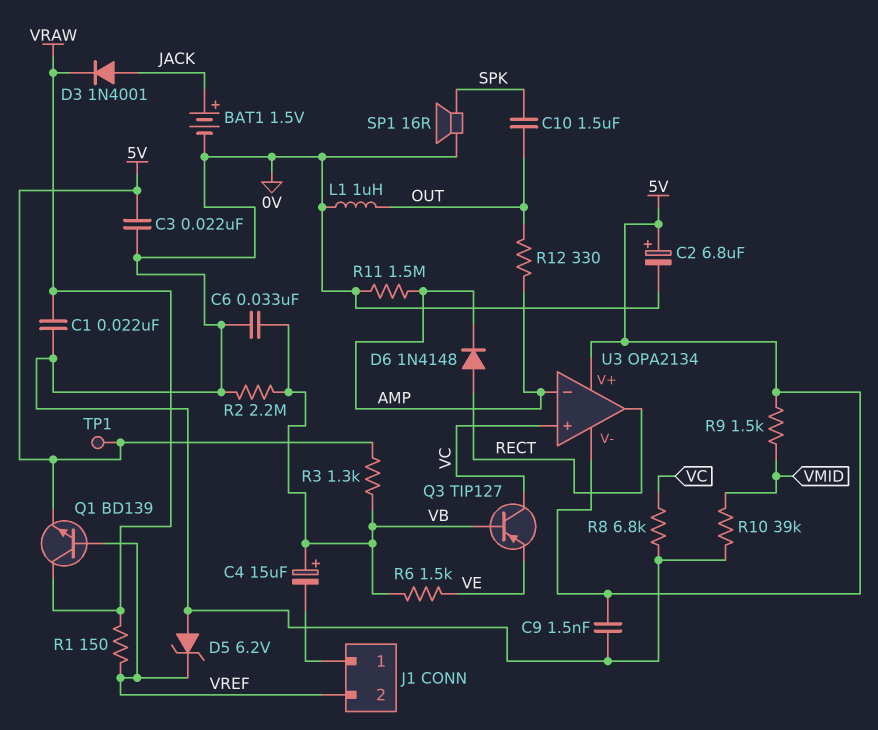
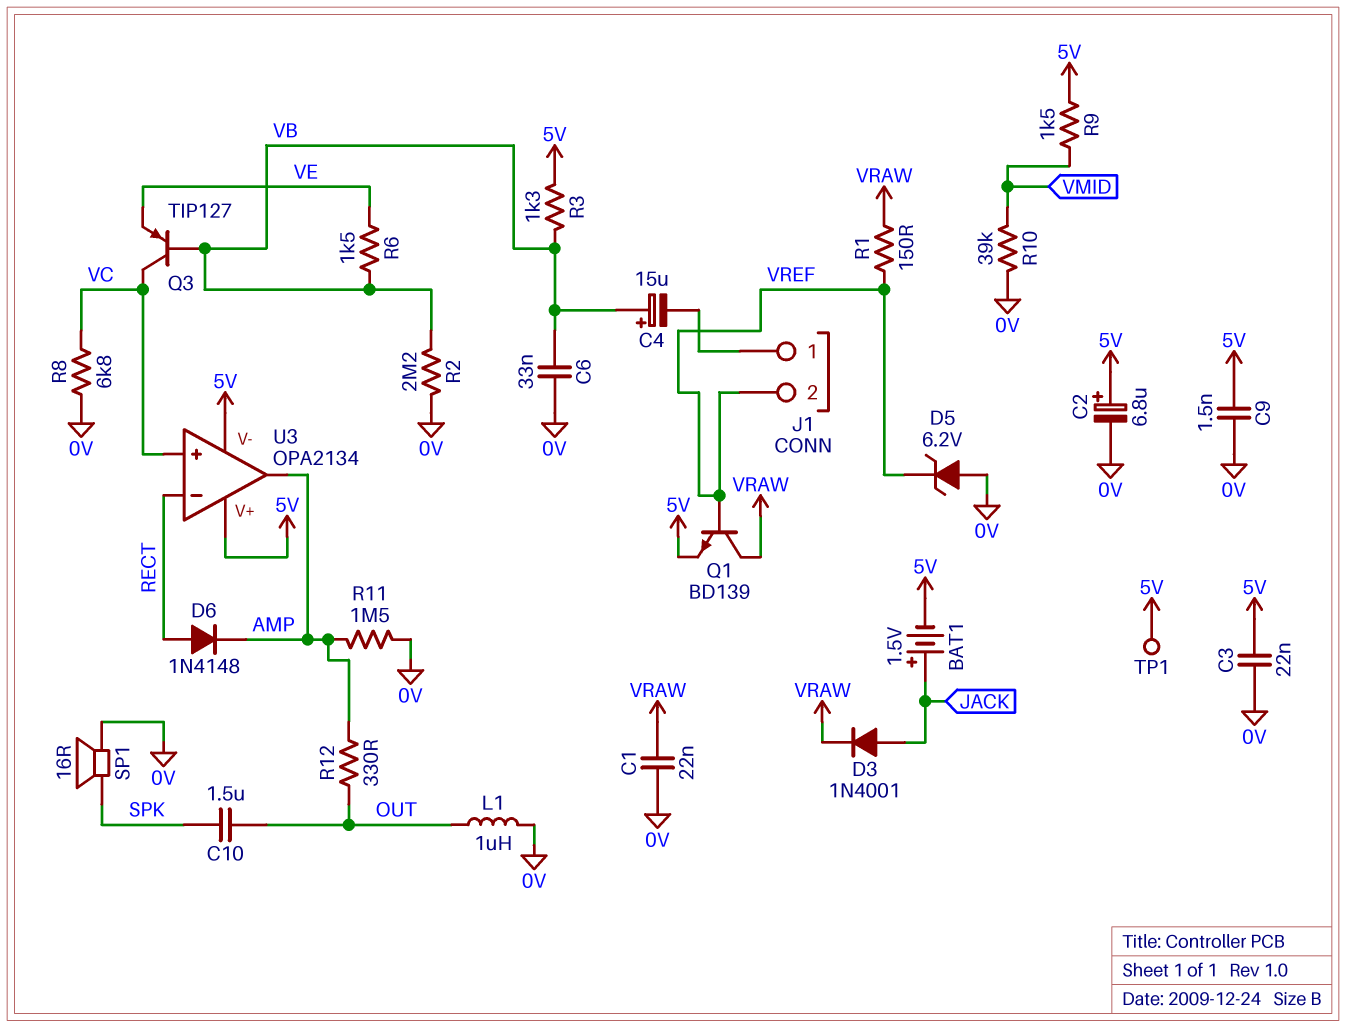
BAT1: 1.5V (plus JACK, minus 0V) -> 1.5V (plus JACK, minus 5V)
U3 pin in-: AMP -> RECT
U3 pin out: RECT -> AMP

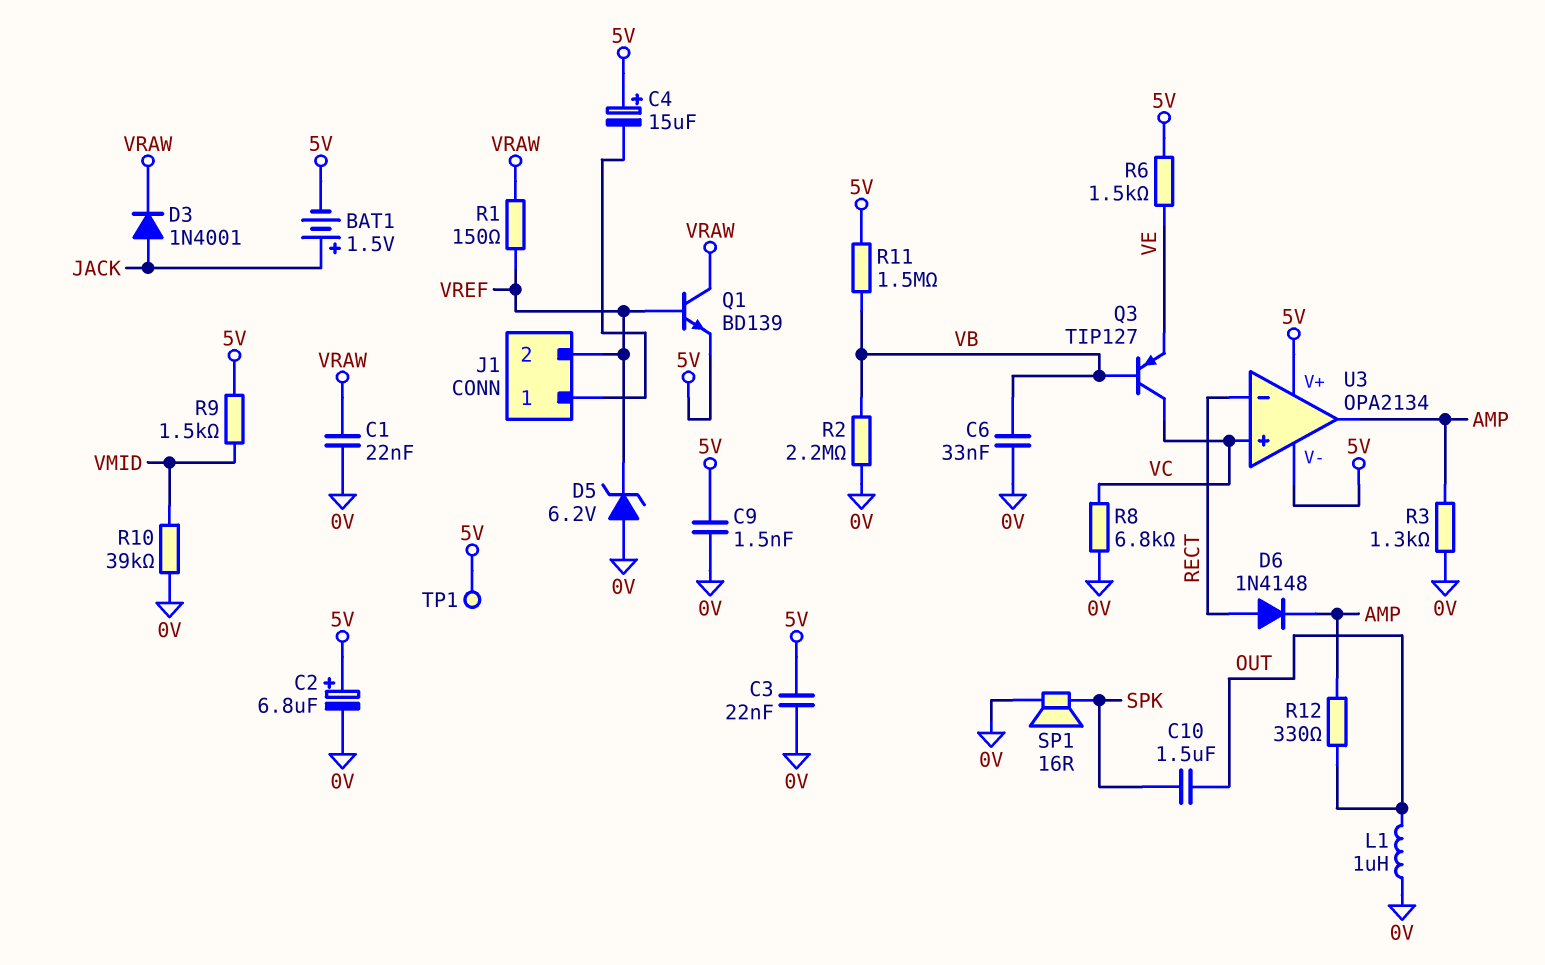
C4: 15uF (plus VB, minus J1/1) -> 15uF (plus 5V, minus J1/1)
R3: 1.3k (5V, VB) -> 1.3k (0V, AMP)
R6: 1.5k (VB, VE) -> 1.5k (5V, VE)
R11: 1.5M (0V, AMP) -> 1.5M (5V, VB)

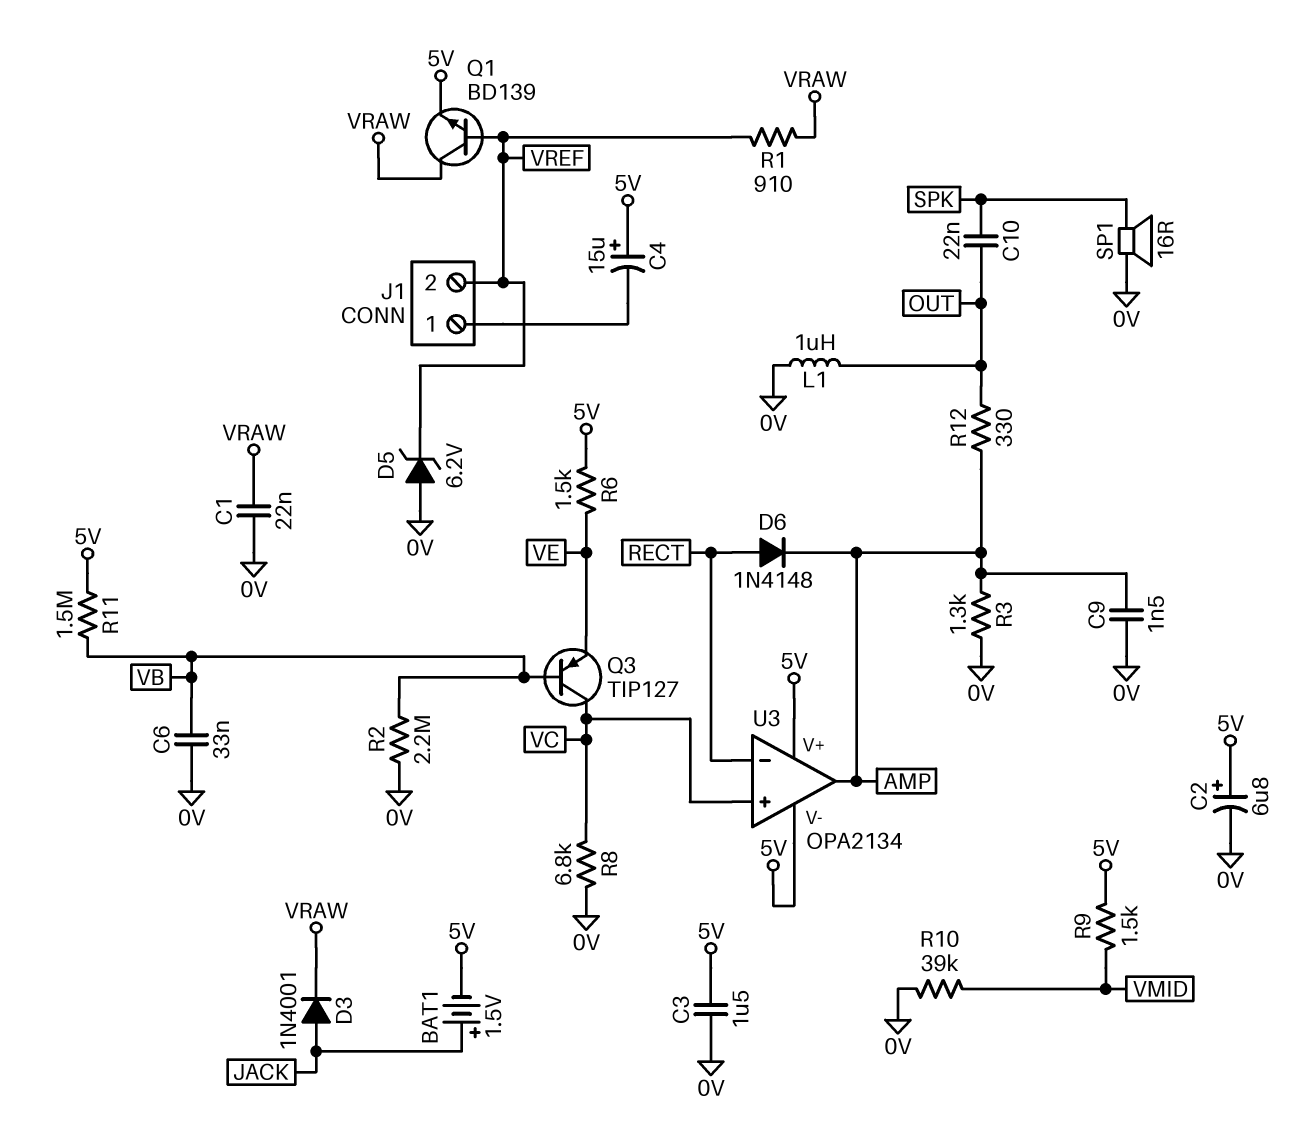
C3: 22nF (0V, 5V) -> 1.5uF (0V, 5V)
C9: 1.5nF (0V, 5V) -> 1.5nF (0V, AMP)
C10: 1.5uF (OUT, SPK) -> 22nF (OUT, SPK)
R1: 150 (VRAW, VREF) -> 910 (VRAW, VREF)
TP1: test point (5V) -> none

